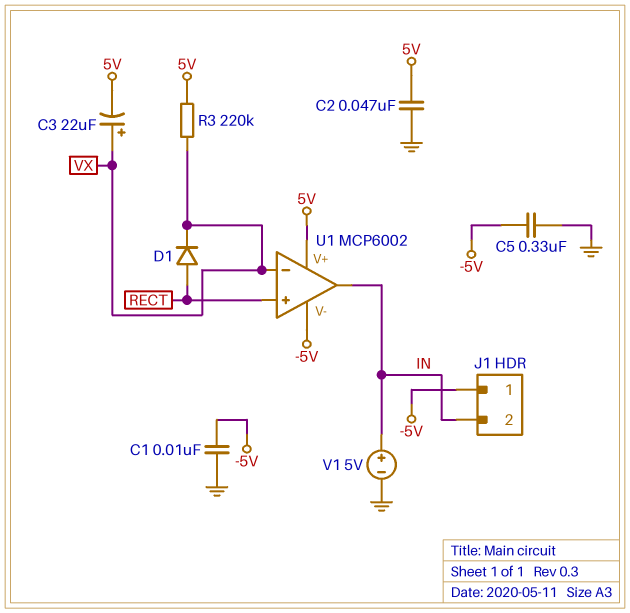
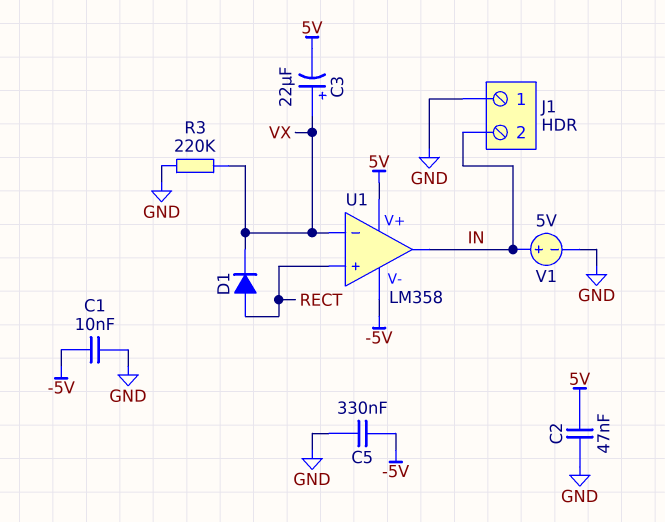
J1 pin 1: -5V -> GND
R3: 220k (5V, VX) -> 220k (GND, VX)
U1: MCP6002 -> LM358

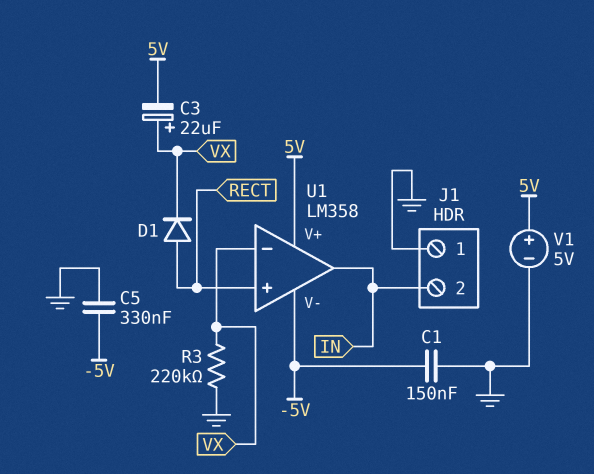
C1: 10nF (-5V, GND) -> 150nF (-5V, GND)
C2: 47nF (5V, GND) -> none
V1: 5V (plus IN, minus GND) -> 5V (plus 5V, minus GND)

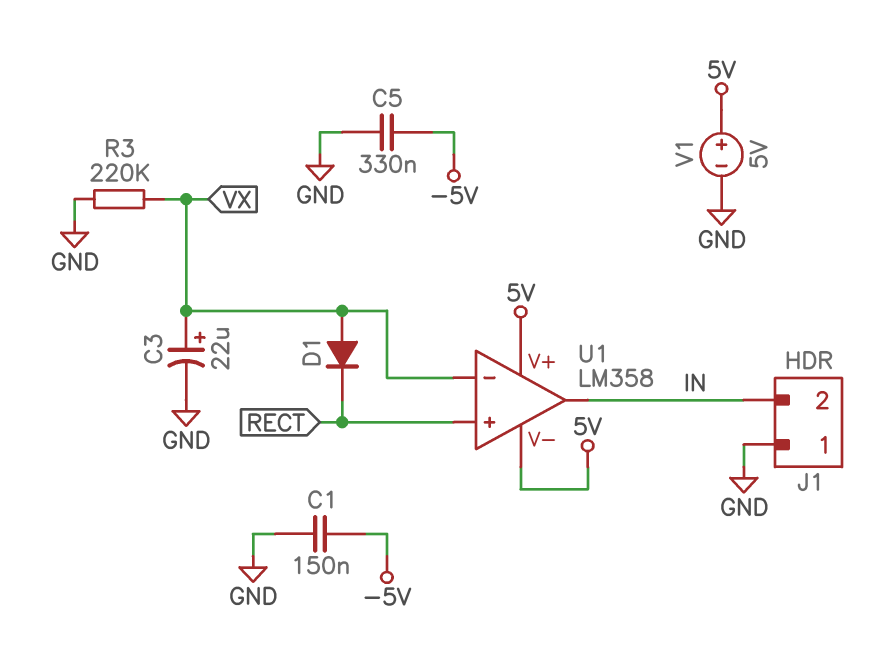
C3: 22uF (plus VX, minus 5V) -> 22uF (plus VX, minus GND)
D1: diode (A RECT, K VX) -> diode (A VX, K RECT)
U1 pin V-: -5V -> 5V

